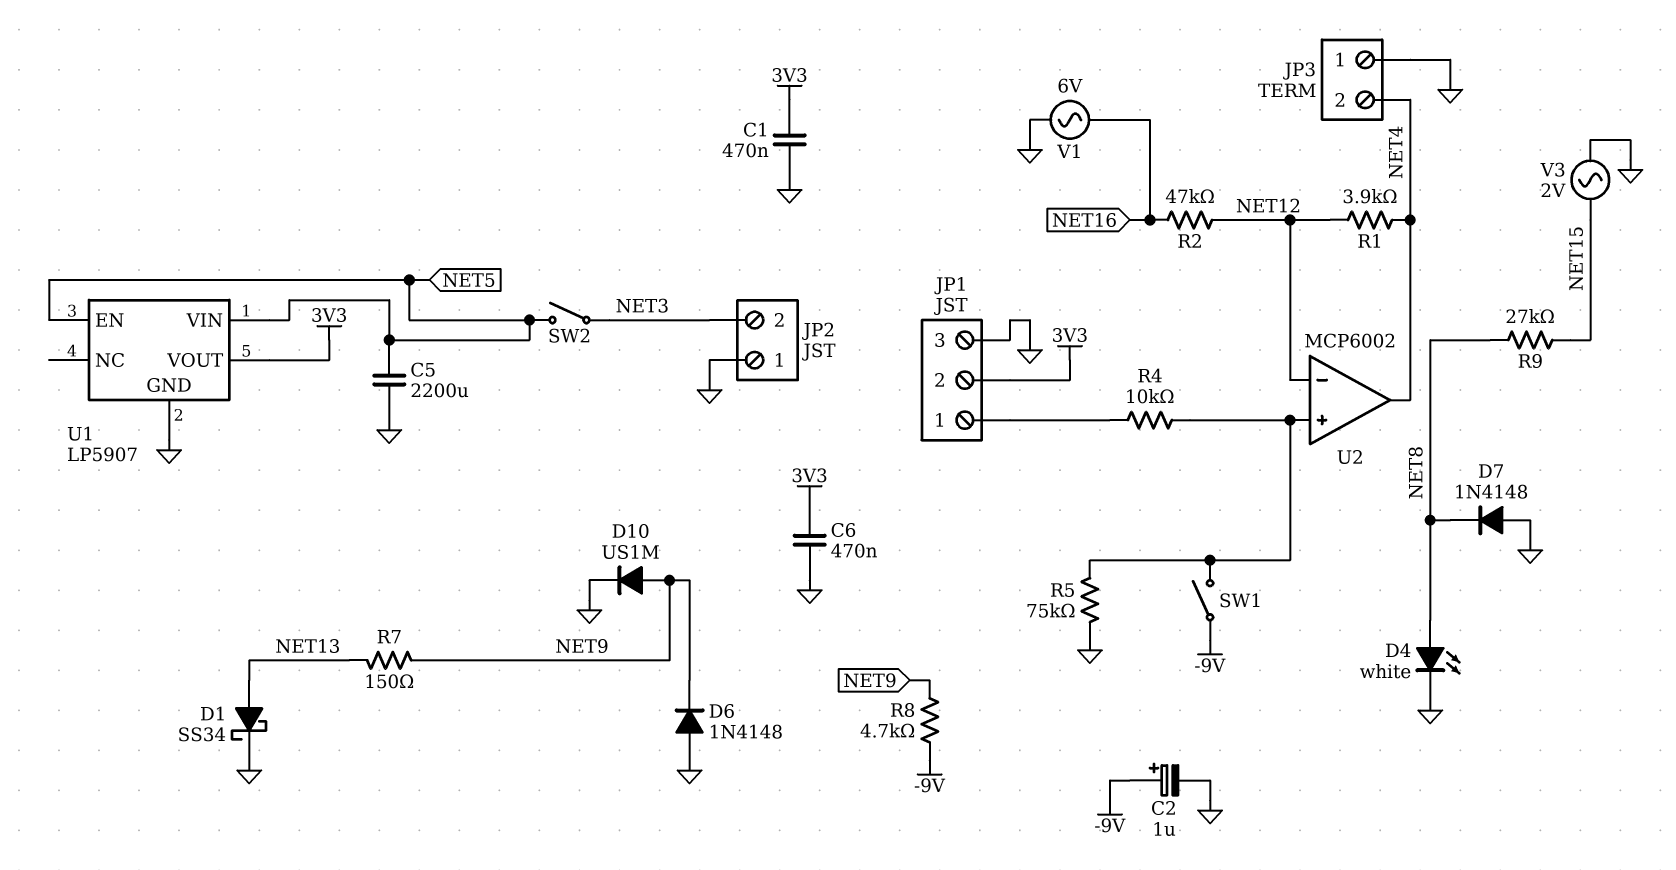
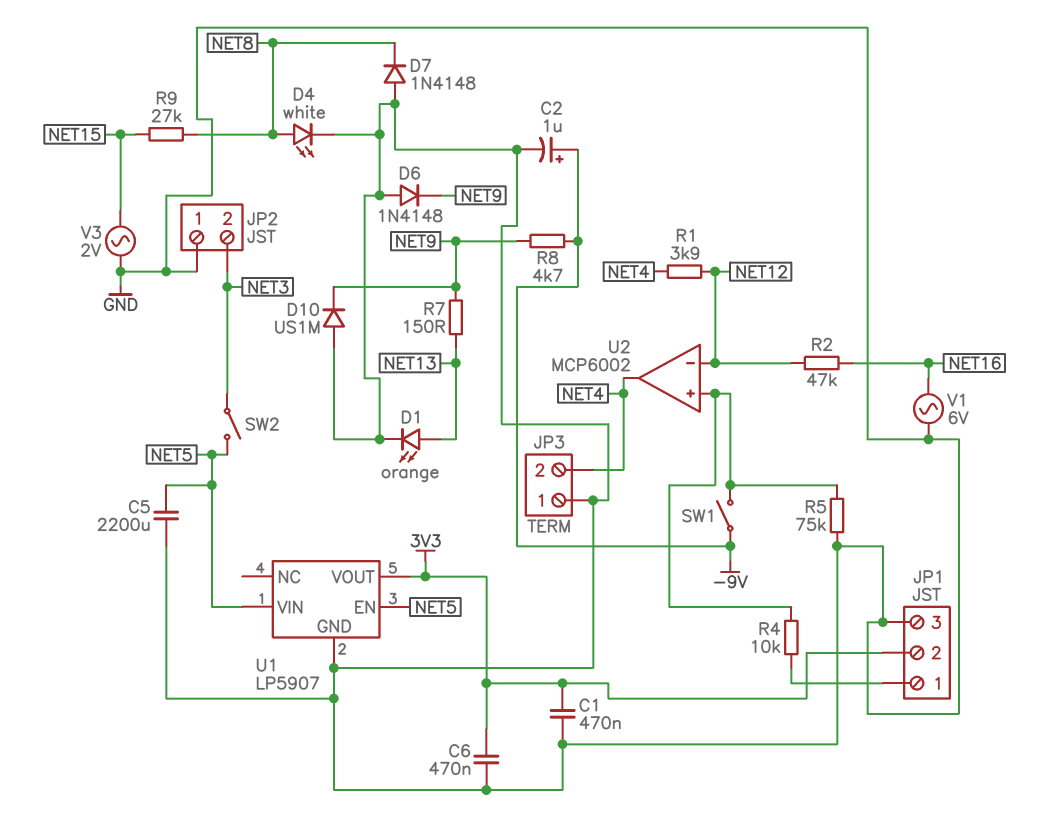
D1: schottky SS34 (A NET13, K GND) -> LED orange (A NET13, K GND)
D10: diode US1M (A NET9, K GND) -> diode US1M (A GND, K NET9)

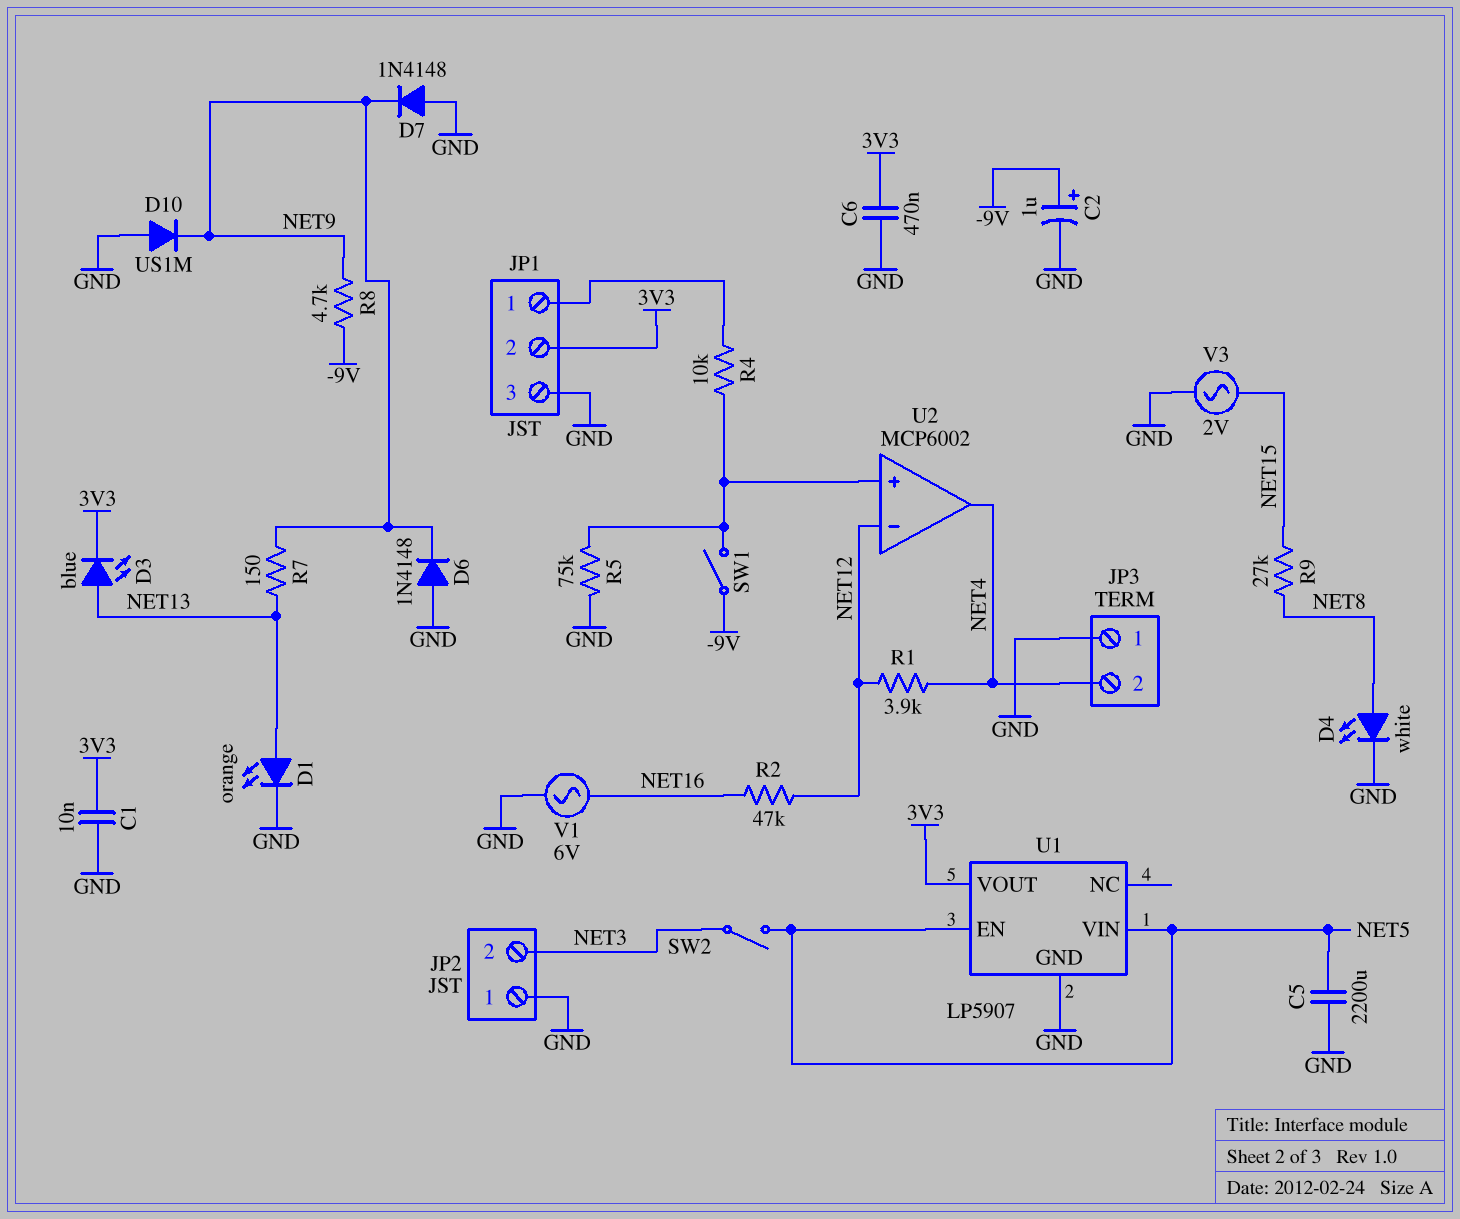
C1: 470nF (3V3, GND) -> 10nF (3V3, GND)
D3: none -> LED blue (A NET13, K 3V3)
D7: diode 1N4148 (A GND, K NET8) -> diode 1N4148 (A GND, K NET9)

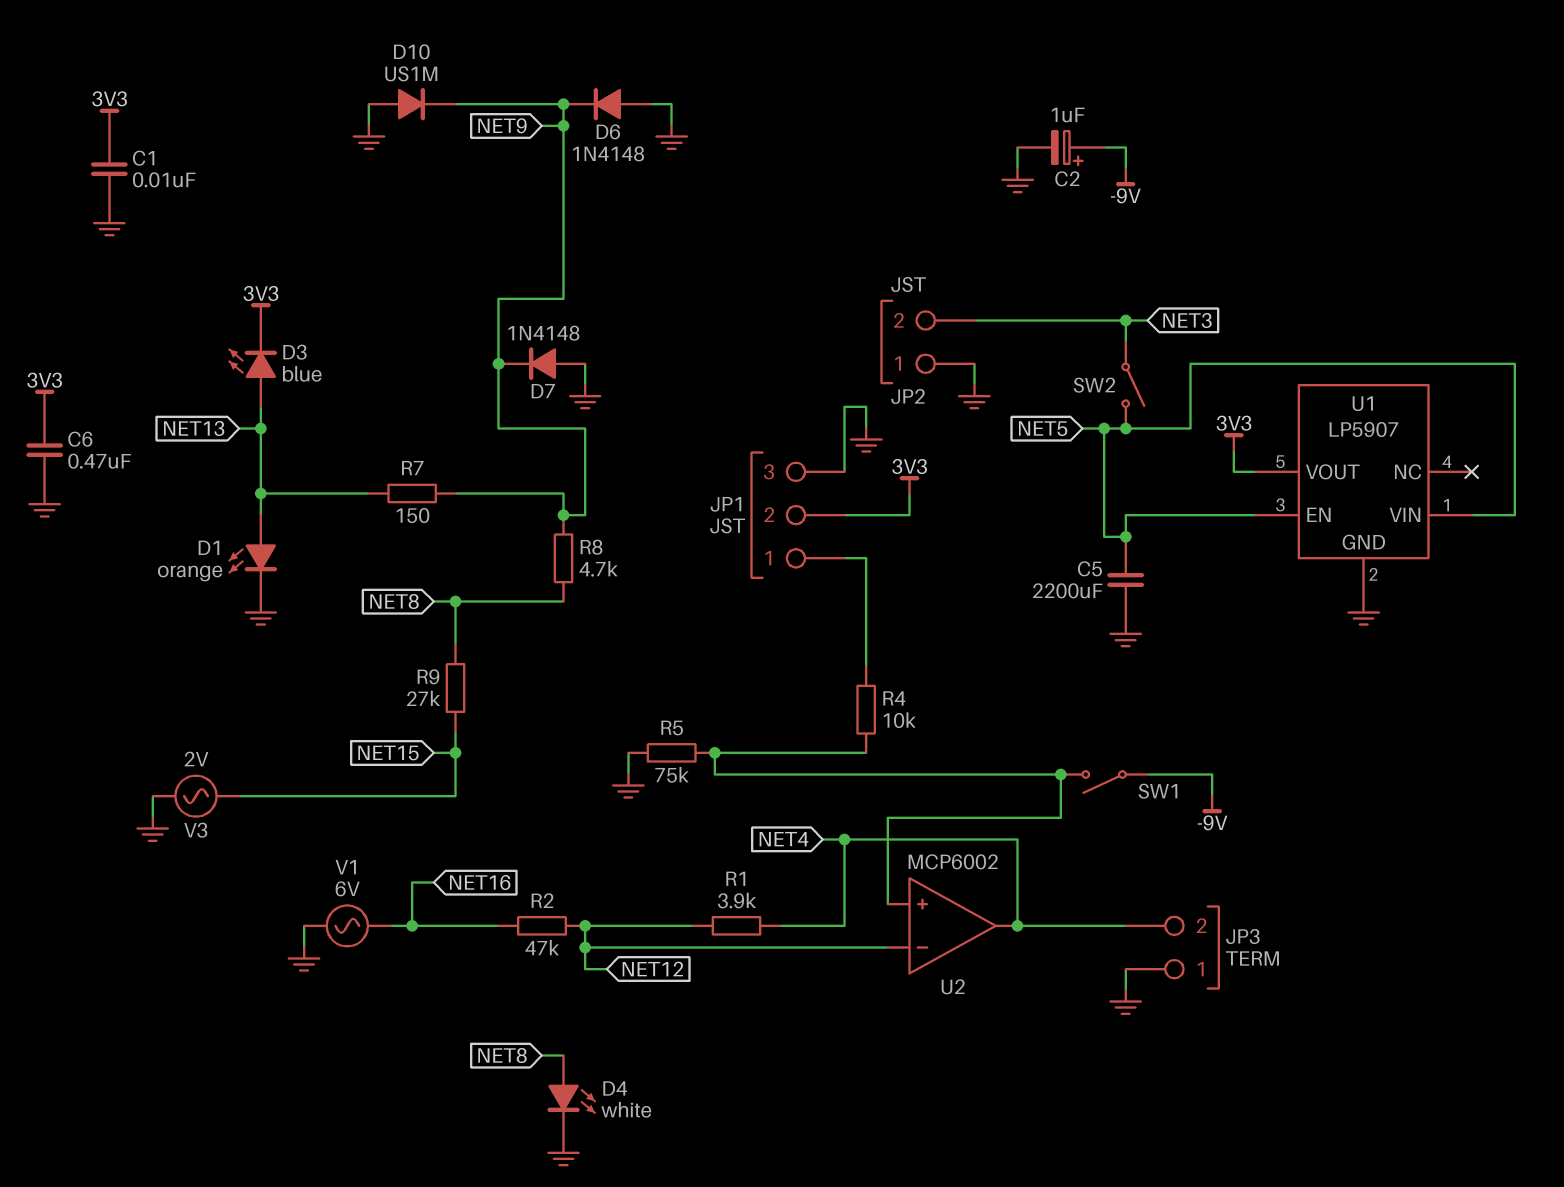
R8: 4.7k (-9V, NET9) -> 4.7k (NET8, NET9)

